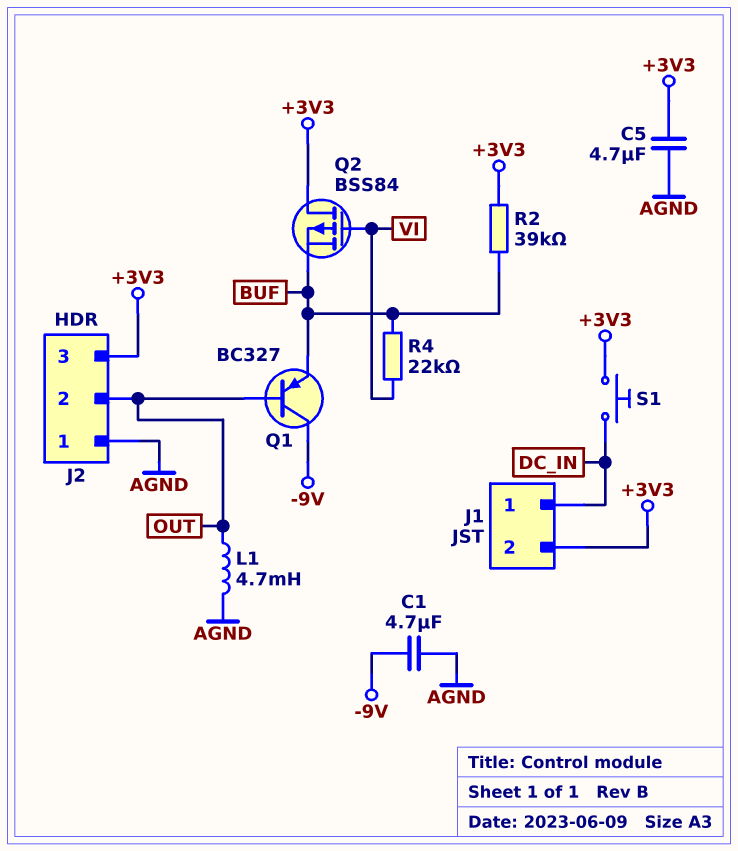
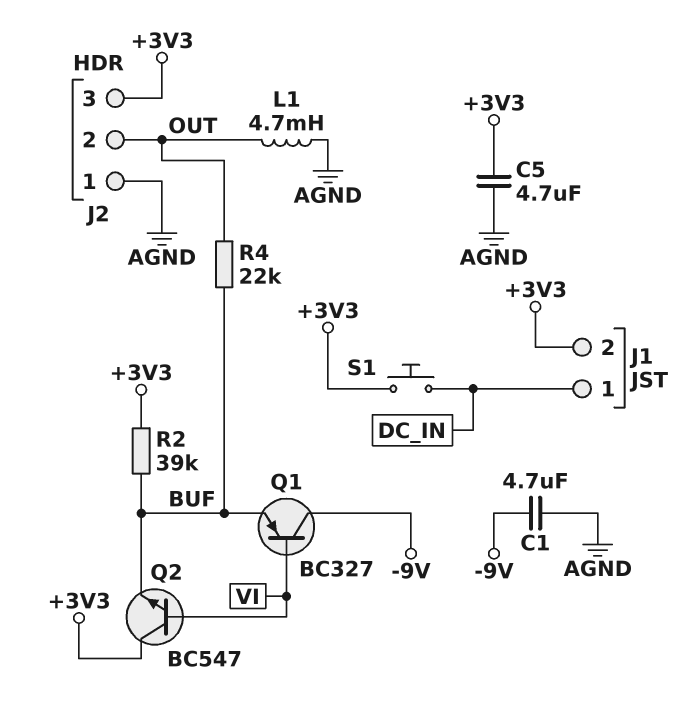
Q1: PNP BC327 (B OUT, C -9V, E BUF) -> PNP BC327 (B VI, C -9V, E BUF)
Q2: PMOS BSS84 (G VI, D +3V3, S BUF) -> NPN BC547 (B VI, C +3V3, E BUF)
R4: 22k (BUF, VI) -> 22k (BUF, OUT)

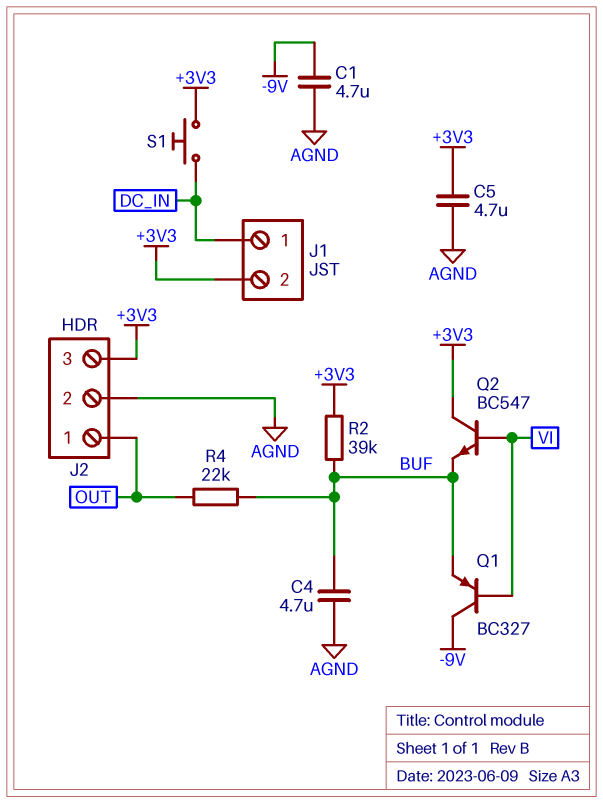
C4: none -> 4.7uF (AGND, BUF)
J2 pin 1: AGND -> OUT
J2 pin 2: OUT -> AGND
L1: 4.7mH (AGND, OUT) -> none

